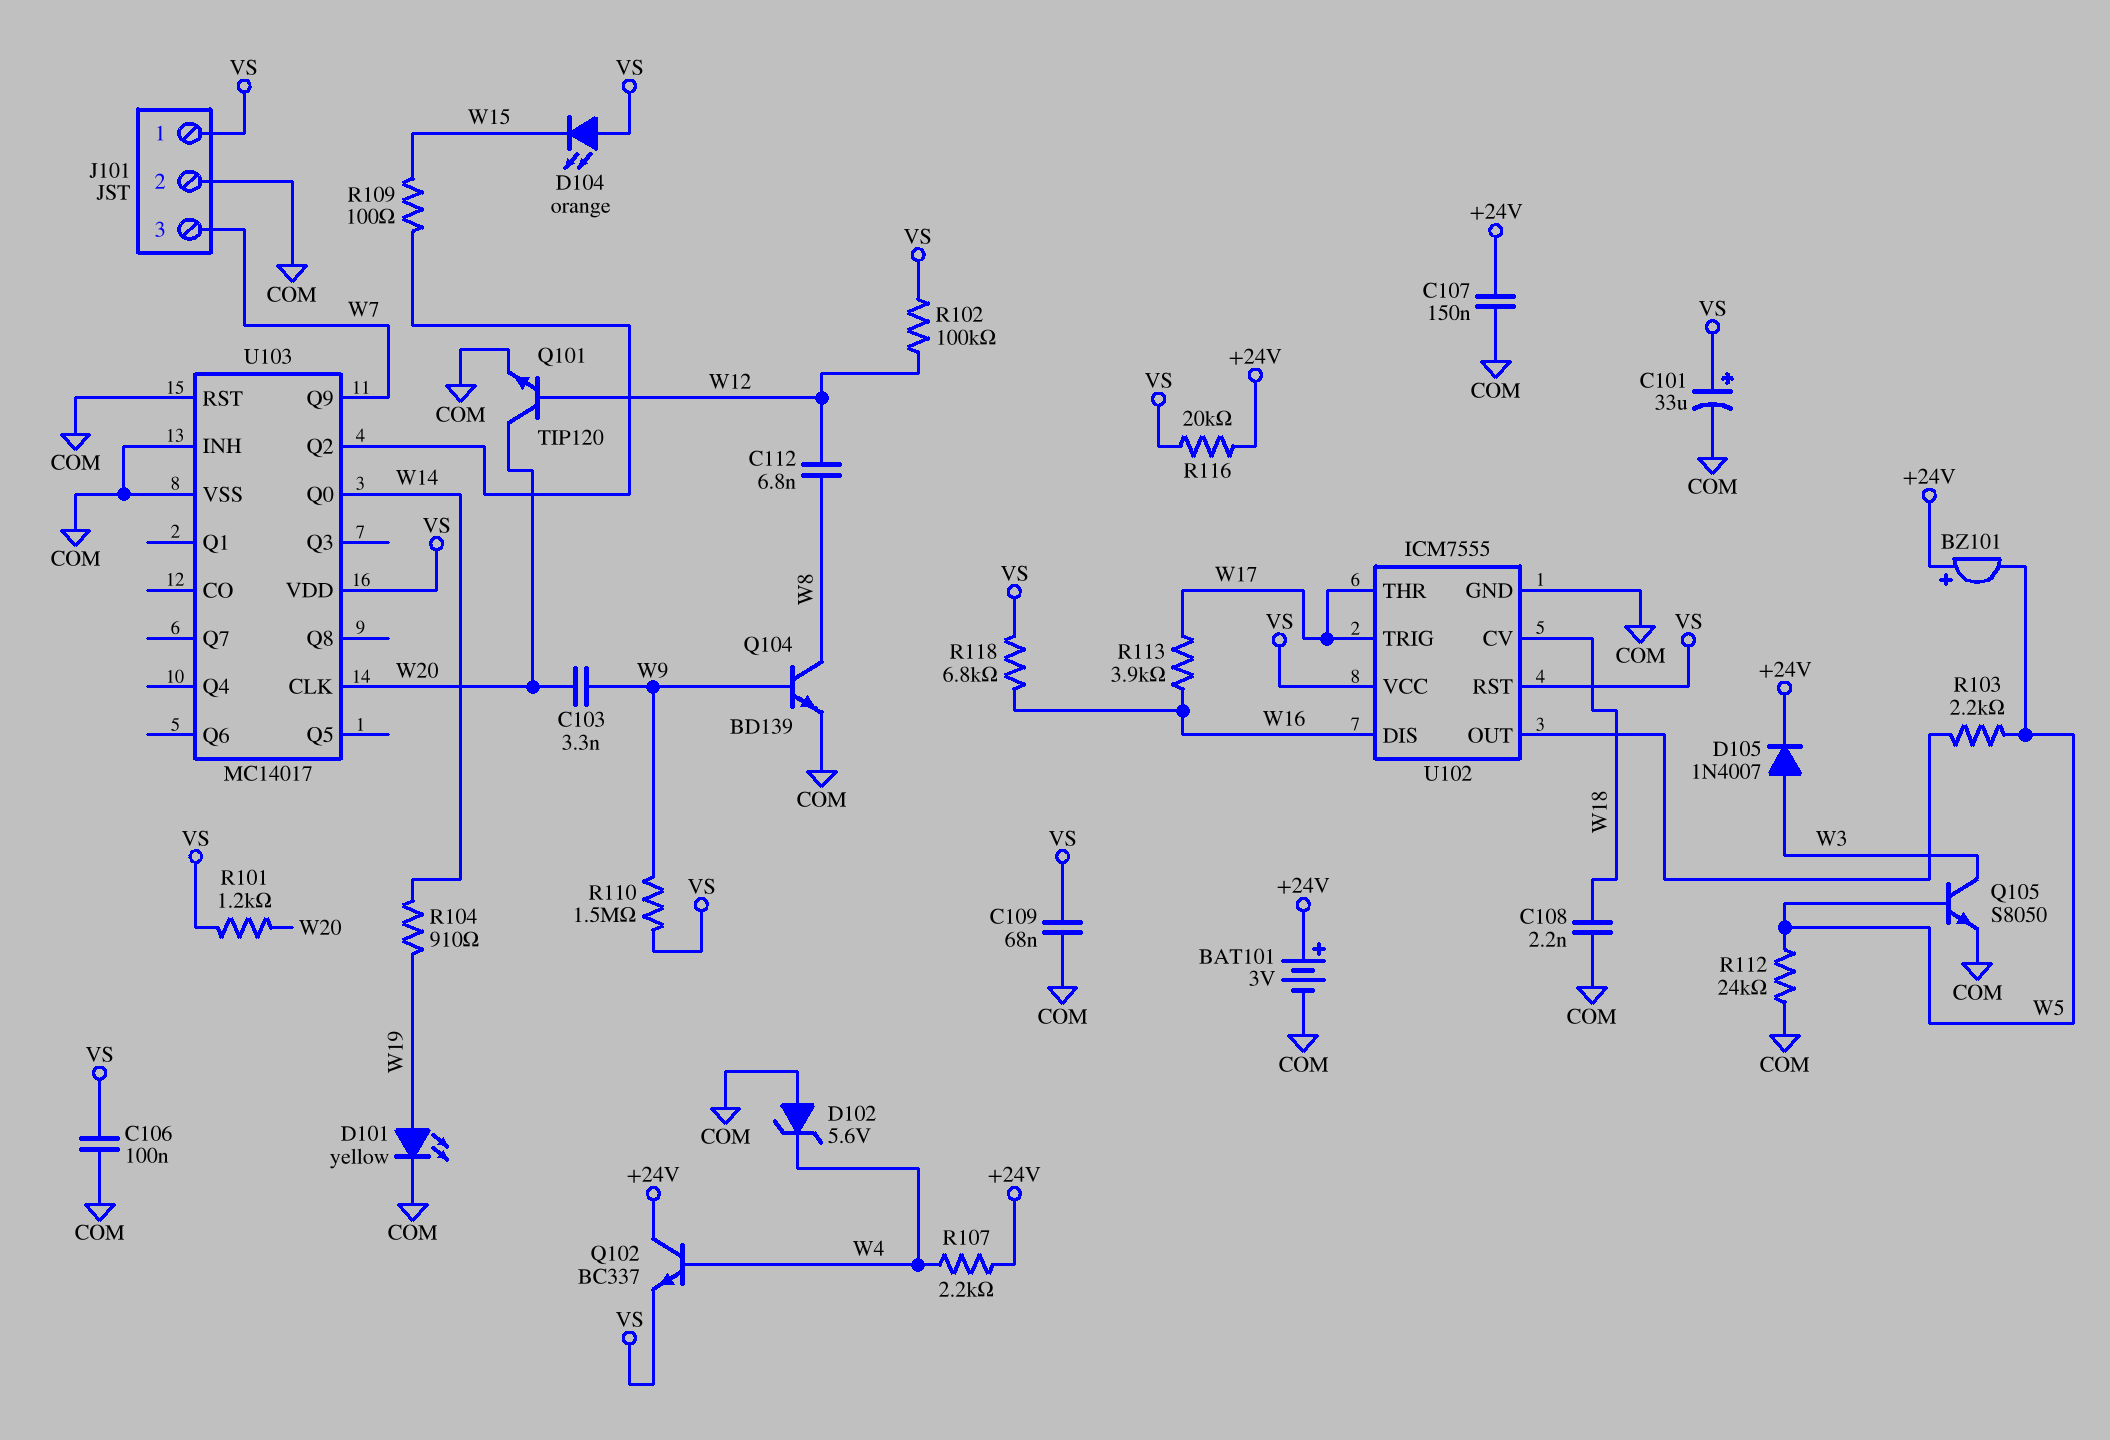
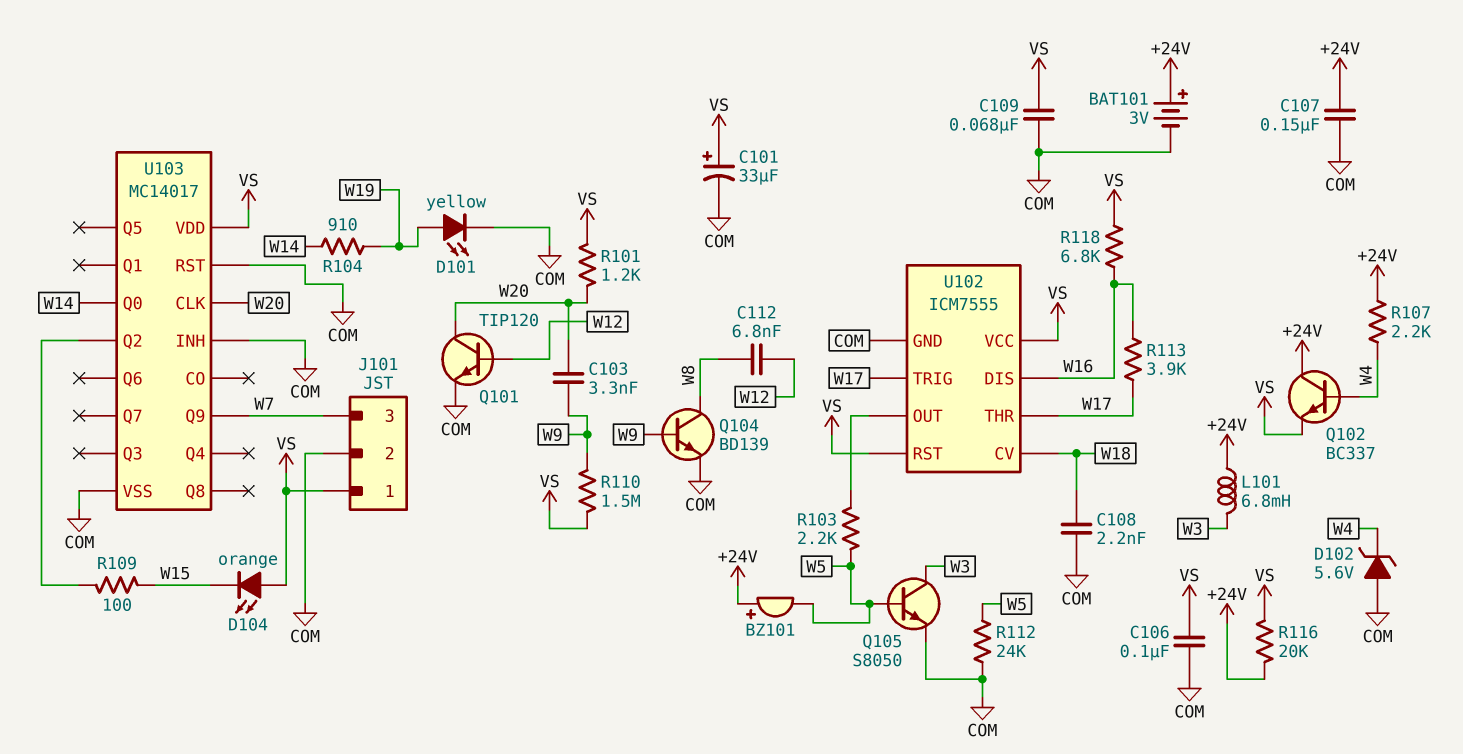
D105: diode 1N4007 (A W3, K +24V) -> none
L101: none -> 6.8mH (+24V, W3)
R102: 100k (VS, W12) -> none

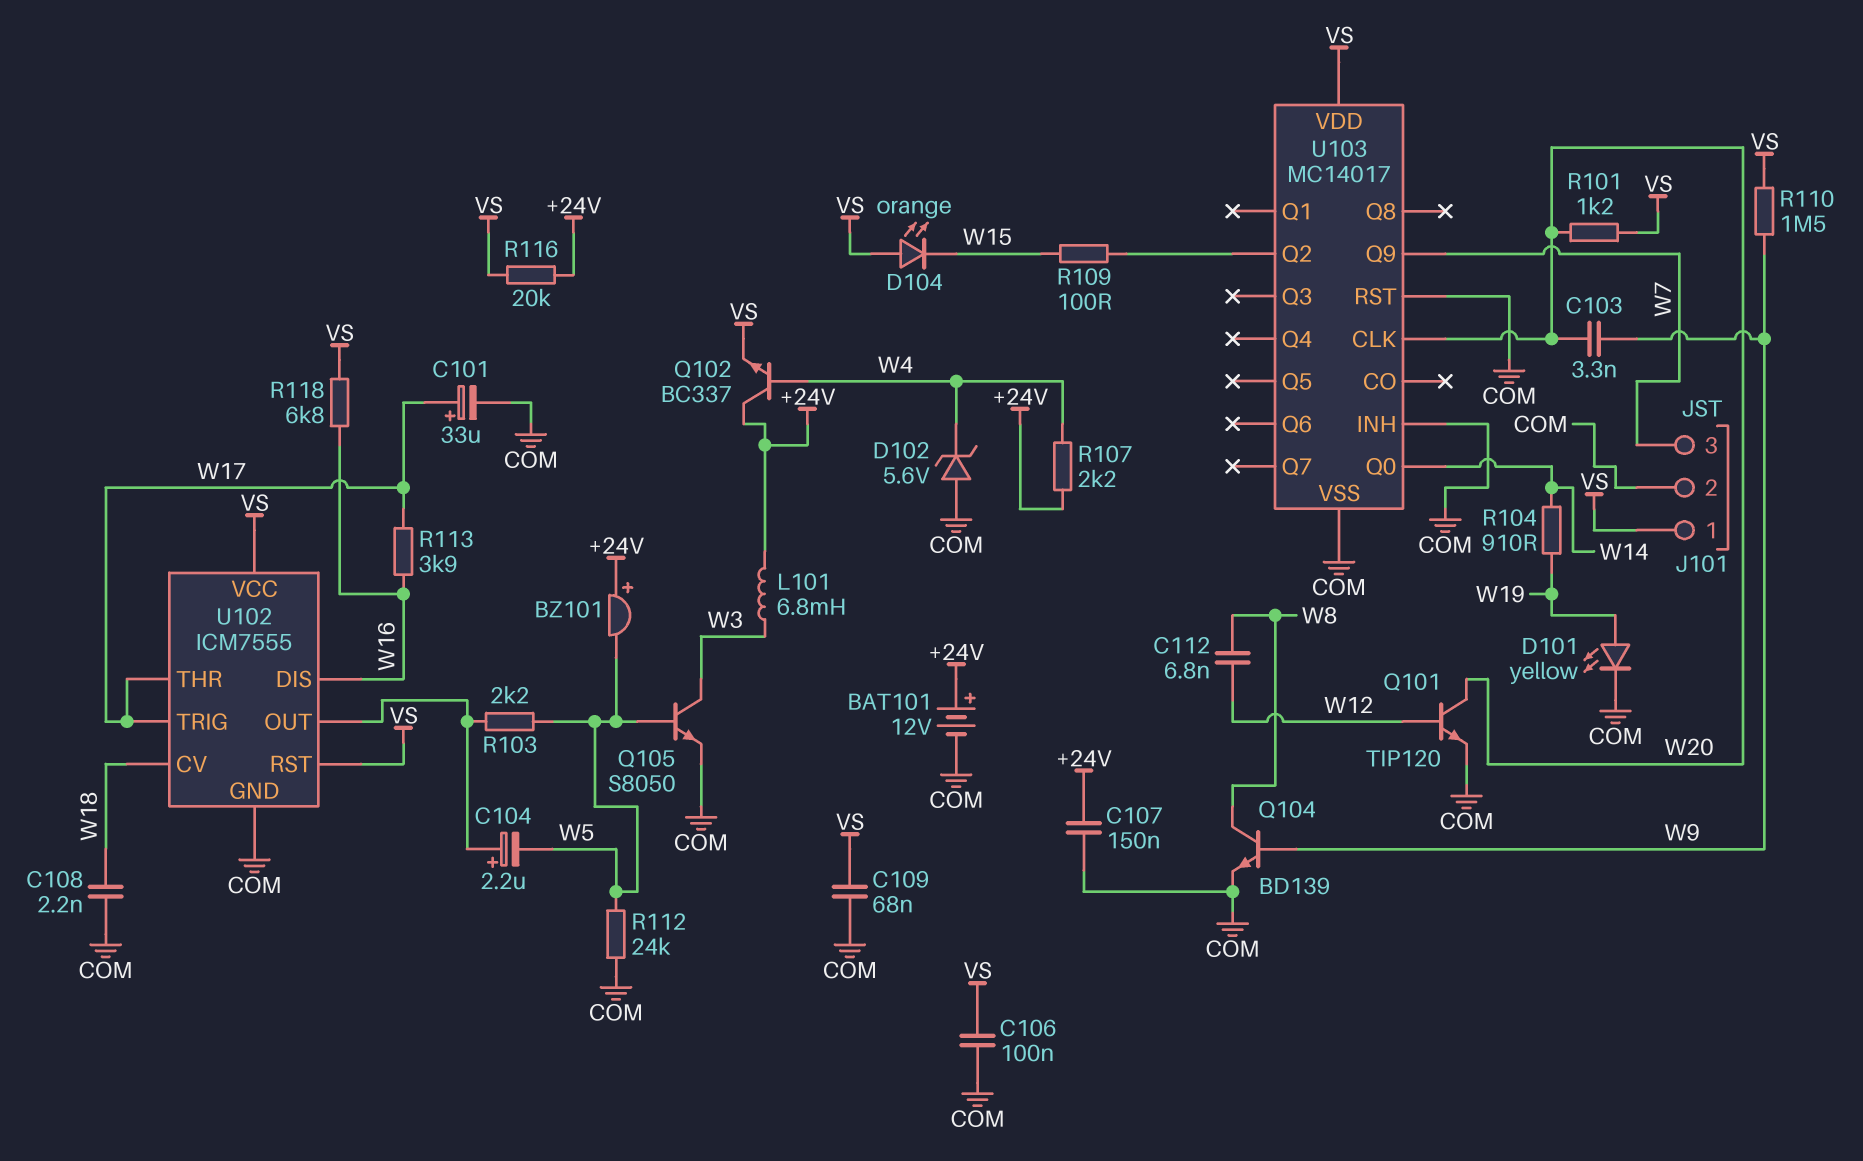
BAT101: 3V (plus +24V, minus COM) -> 12V (plus +24V, minus COM)
C101: 33uF (plus VS, minus COM) -> 33uF (plus W17, minus COM)
C104: none -> 2.2uF (plus U102/OUT, minus W5)

